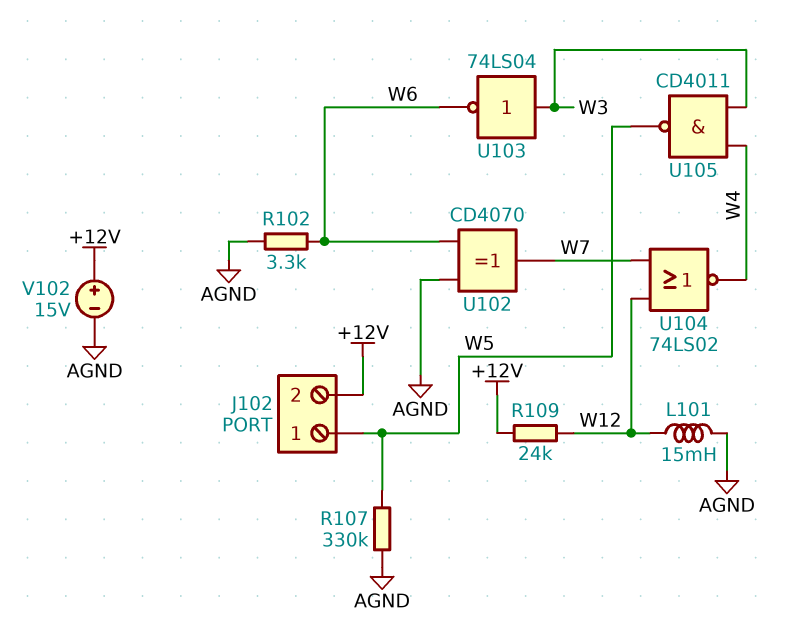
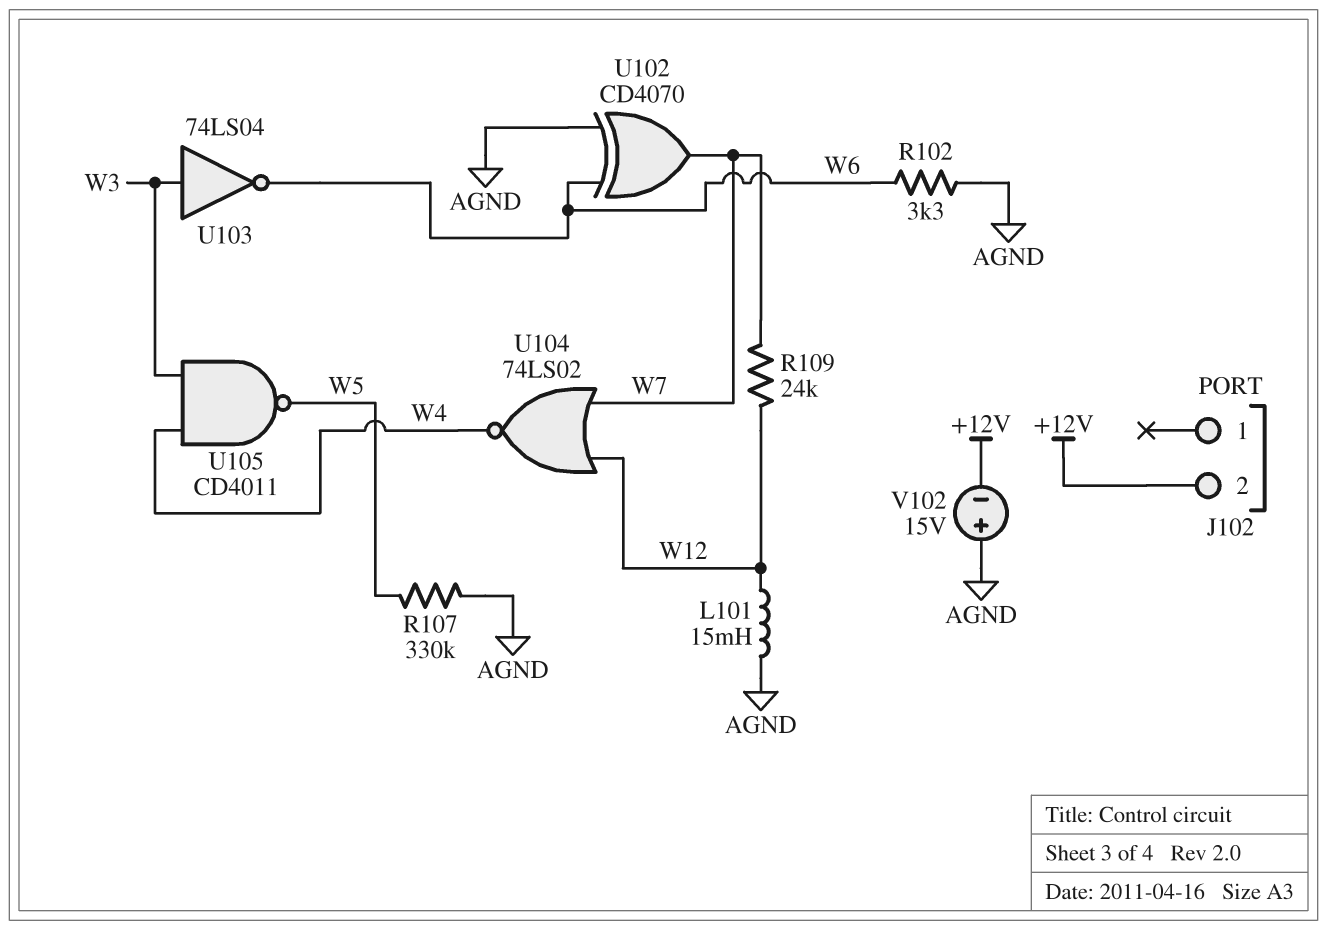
J102 pin 1: W5 -> none
R109: 24k (+12V, W12) -> 24k (W7, W12)
V102: 15V (plus +12V, minus AGND) -> 15V (plus AGND, minus +12V)

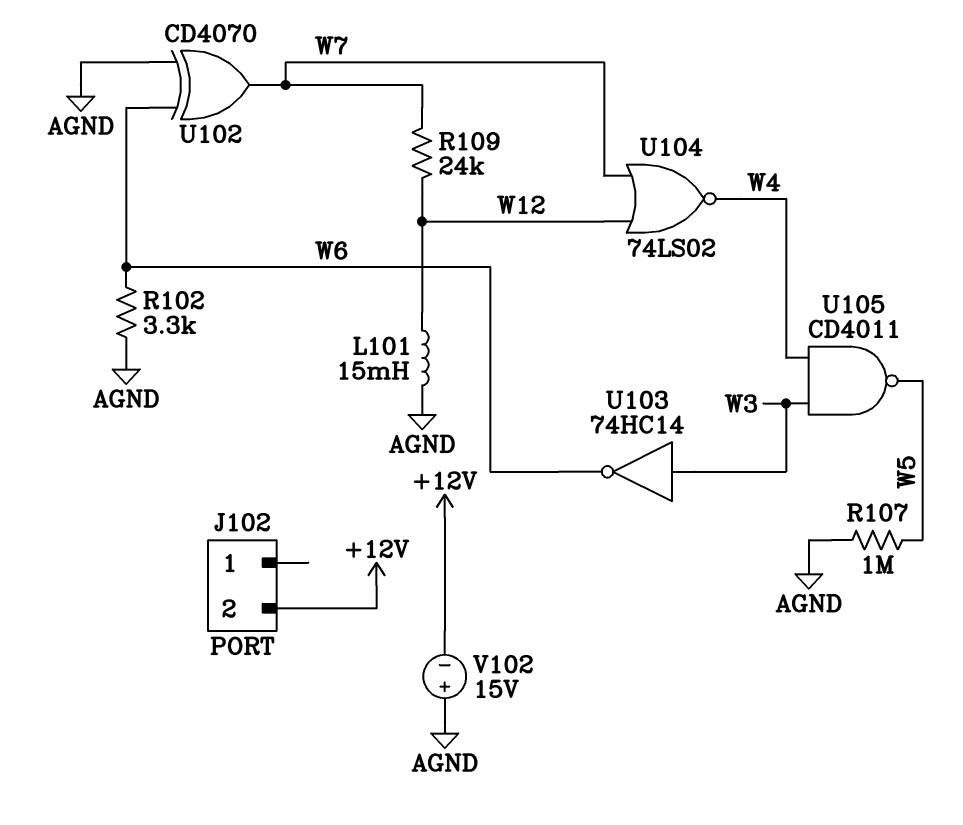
R107: 330k (AGND, W5) -> 1M (AGND, W5)
U103: NOT 74LS04 (in W3, out W6) -> NOT 74HC14 (in W3, out W6)

